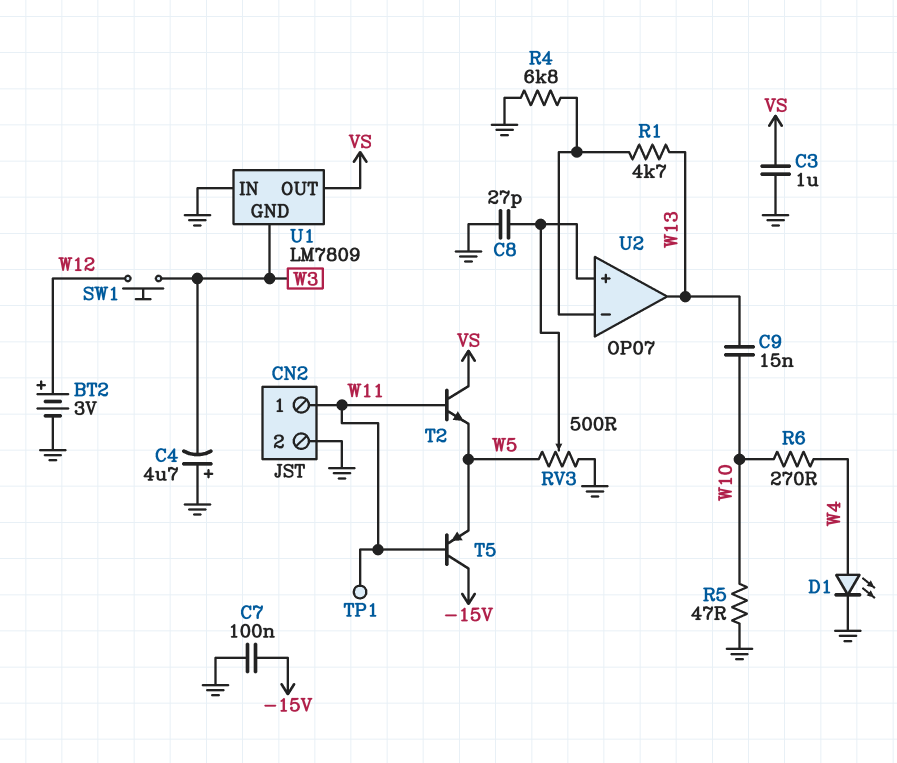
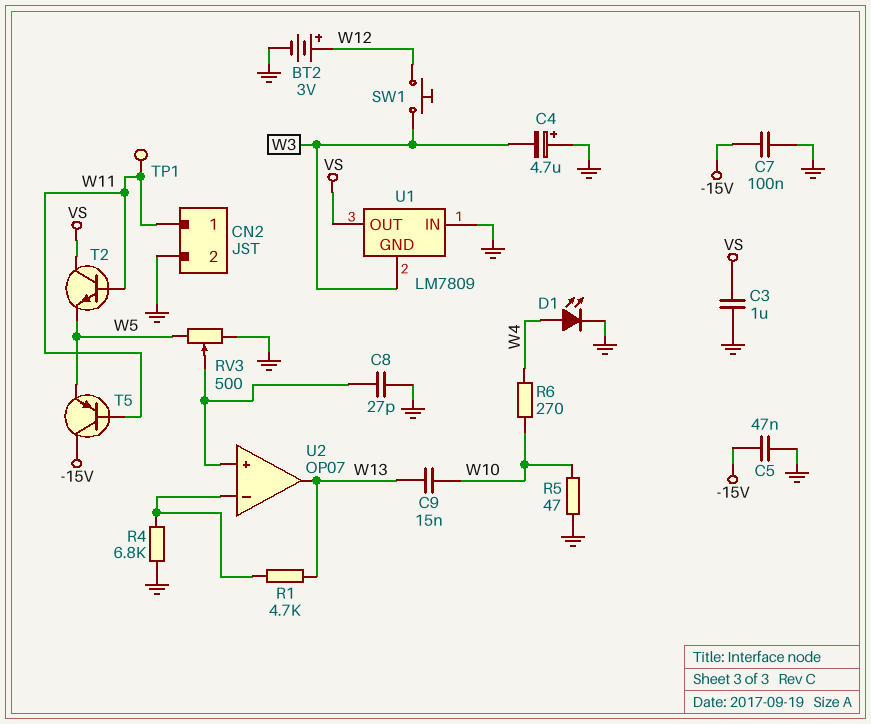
C5: none -> 47nF (-15V, GND)

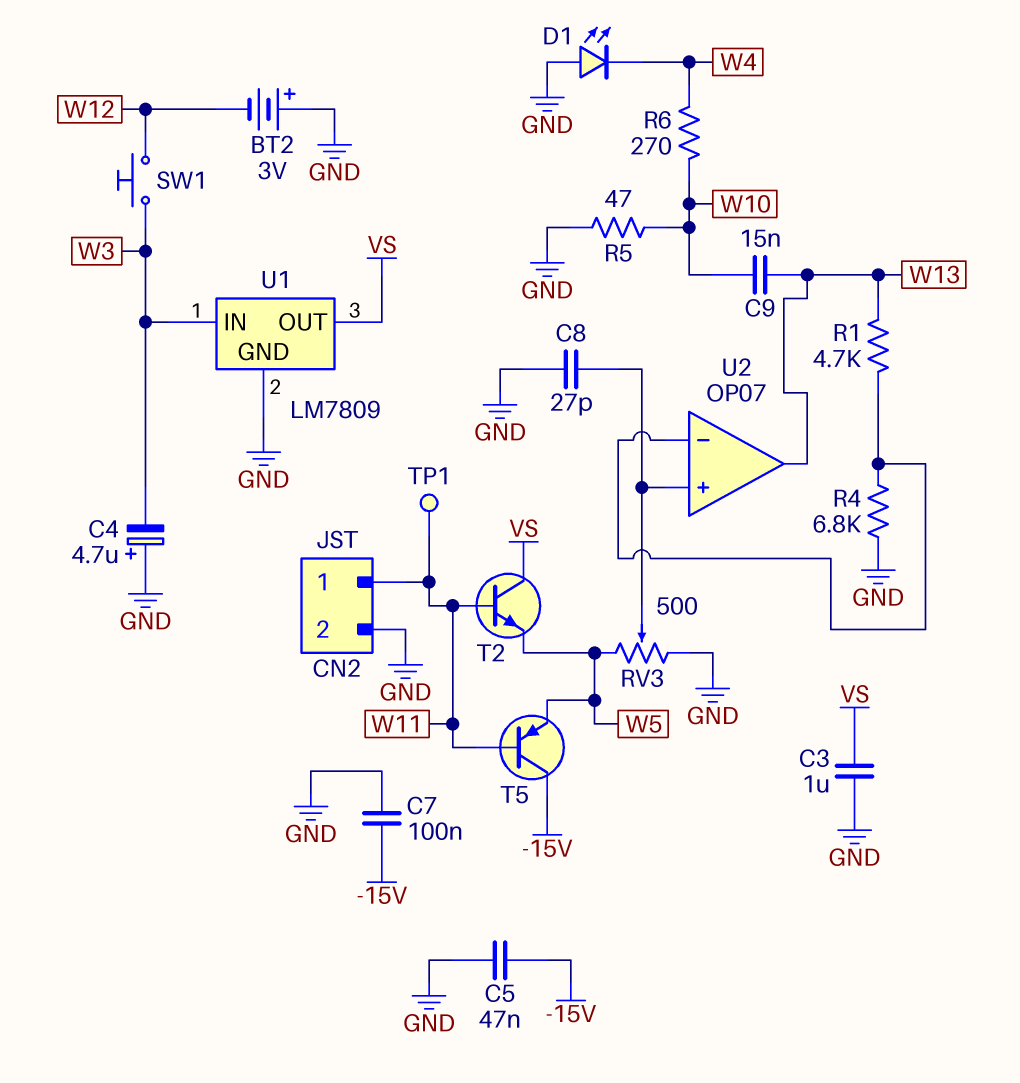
BT2: 3V (plus W12, minus GND) -> 3V (plus GND, minus W12)
D1: LED (A W4, K GND) -> LED (A GND, K W4)
U1 pin GND: W3 -> GND
U1 pin IN: GND -> W3

